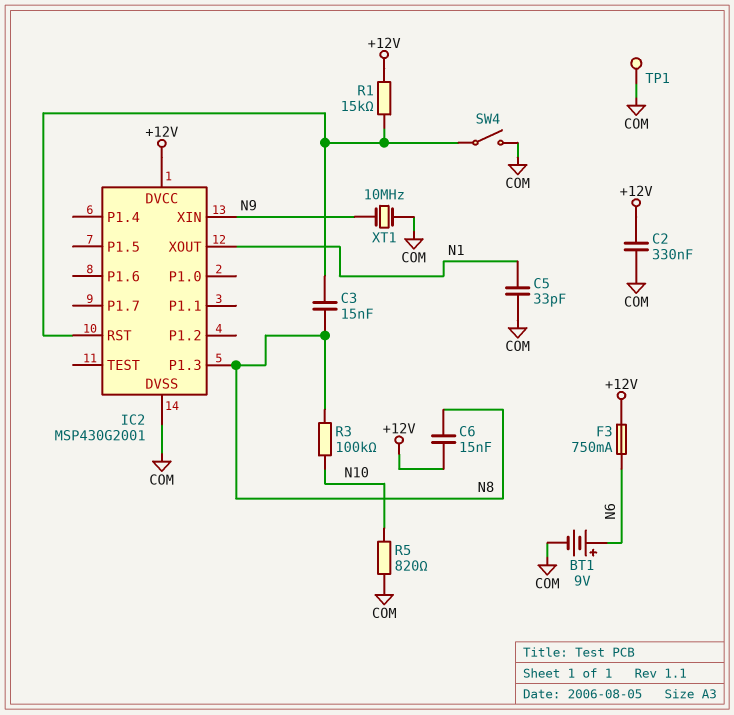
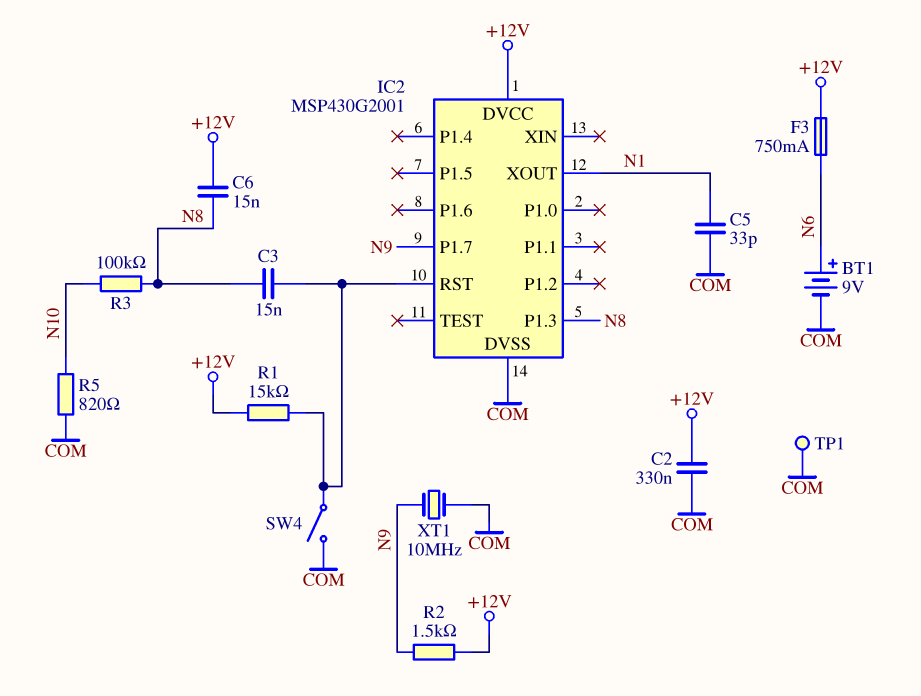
IC2 pin P1.7: none -> N9
IC2 pin XIN: N9 -> none
R2: none -> 1.5k (+12V, N9)

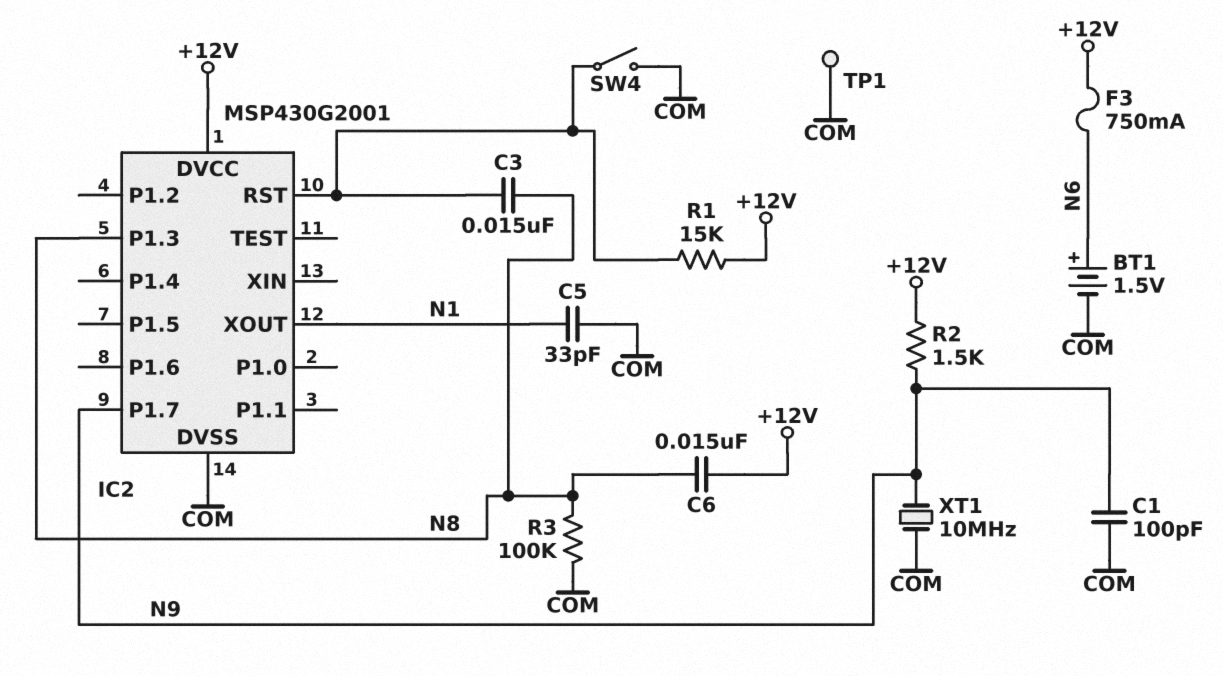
BT1: 9V (plus N6, minus COM) -> 1.5V (plus N6, minus COM)
C1: none -> 100pF (COM, N9)
C2: 330nF (+12V, COM) -> none
R3: 100k (N8, N10) -> 100k (COM, N8)
R5: 820 (COM, N10) -> none

